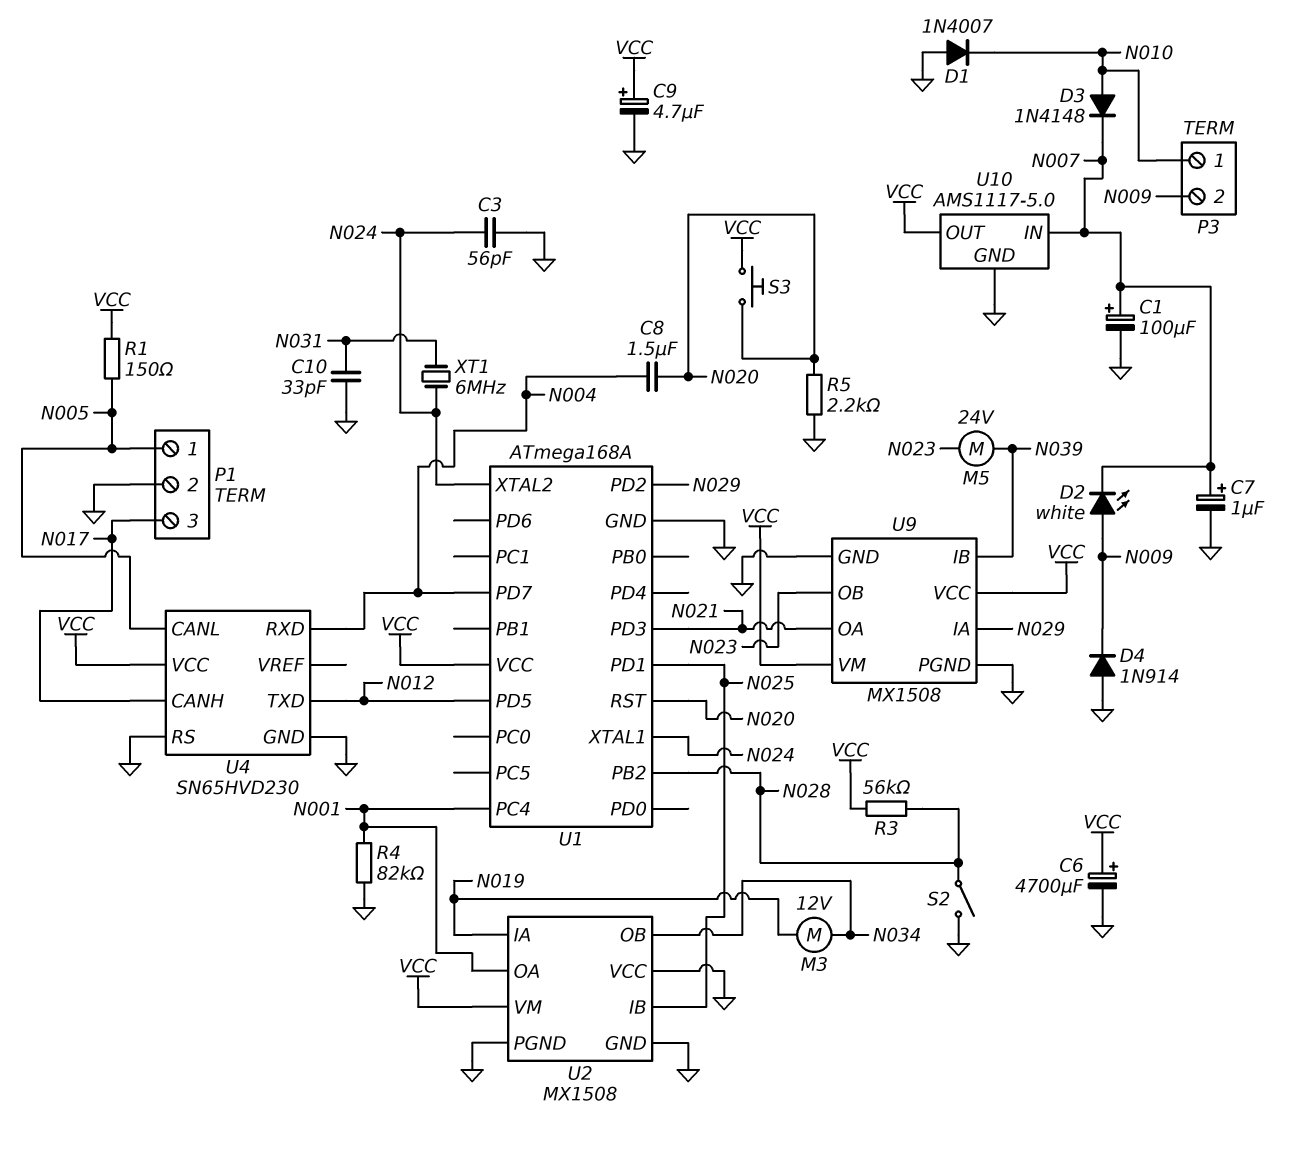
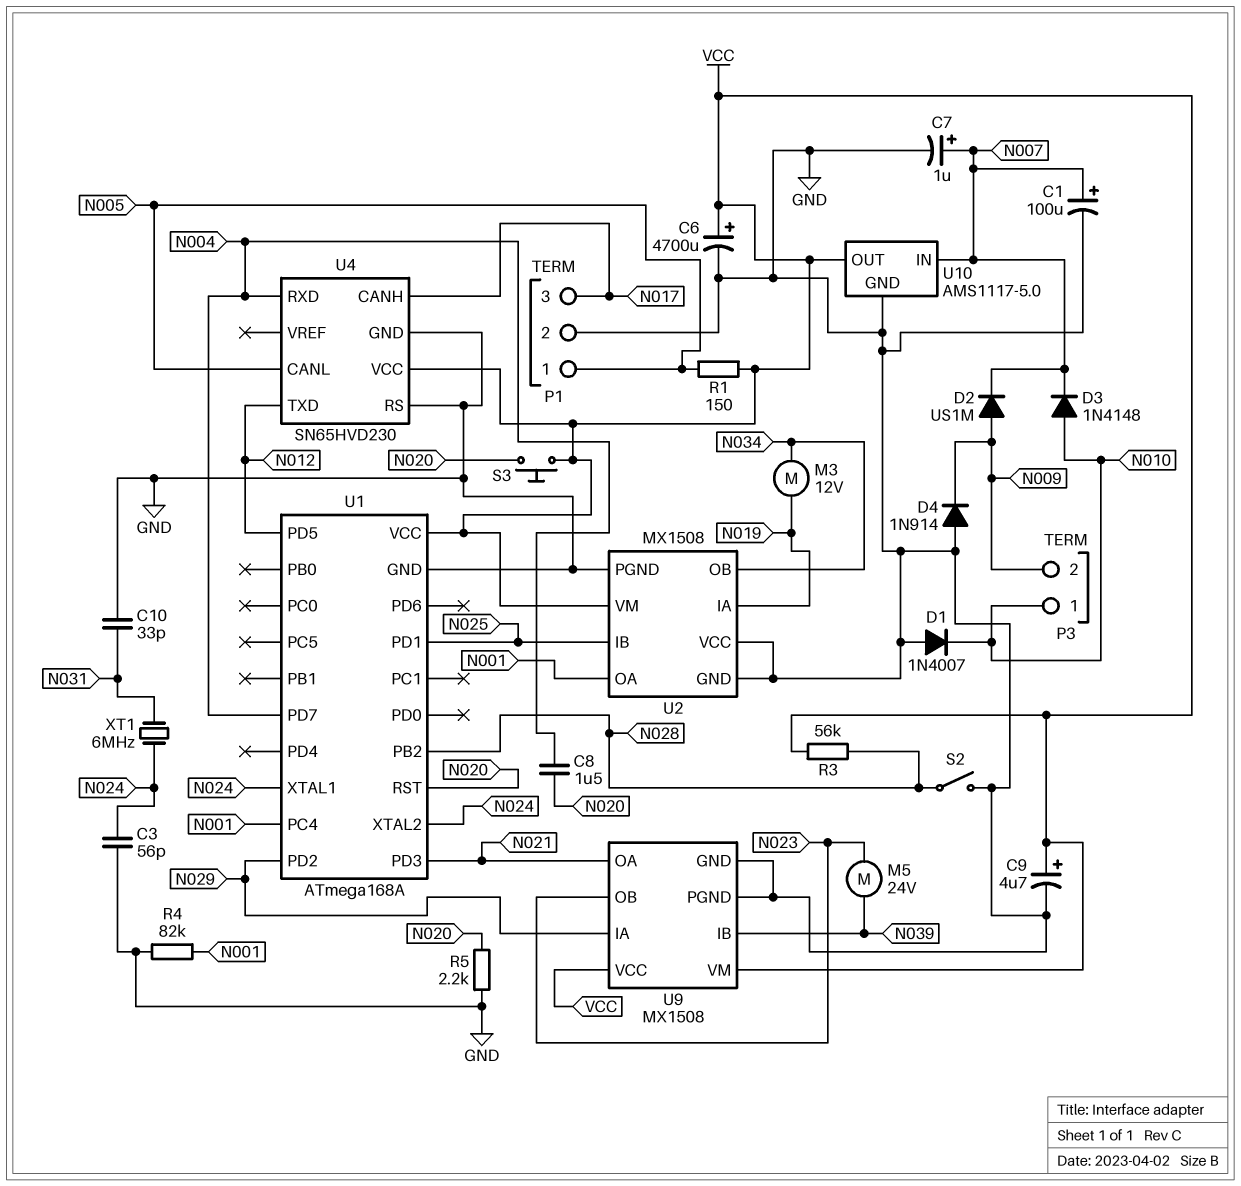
D2: LED white (A N009, K N007) -> diode US1M (A N009, K N007)

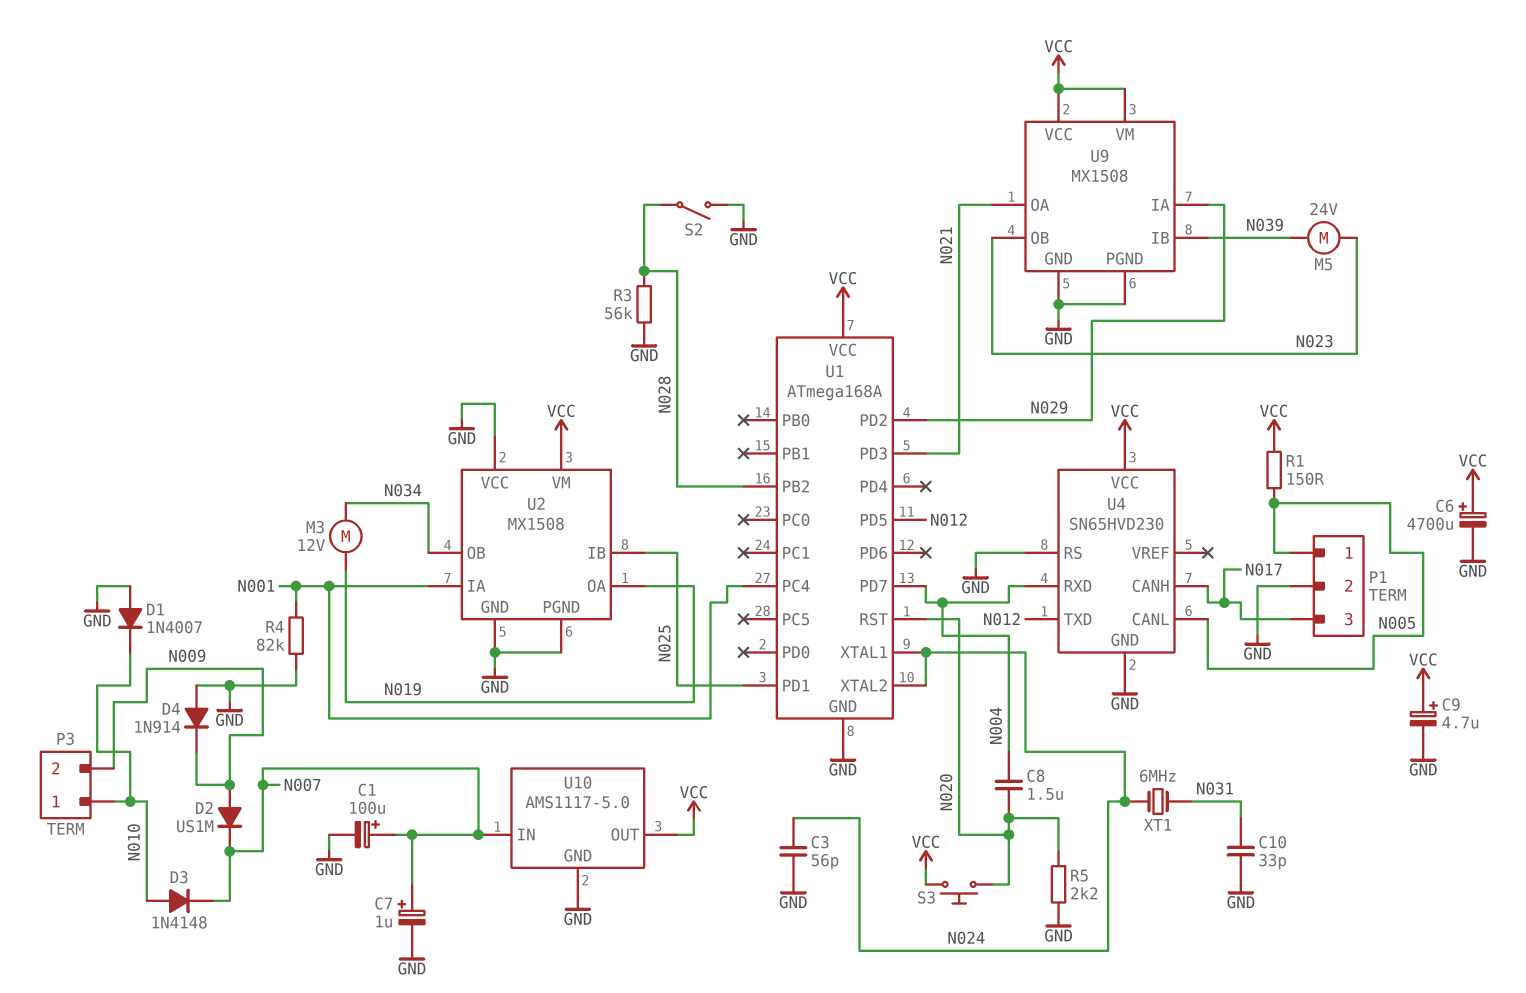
R3: 56k (N028, VCC) -> 56k (GND, N028)
U2 pin IA: N019 -> N001
U2 pin OA: N001 -> N019

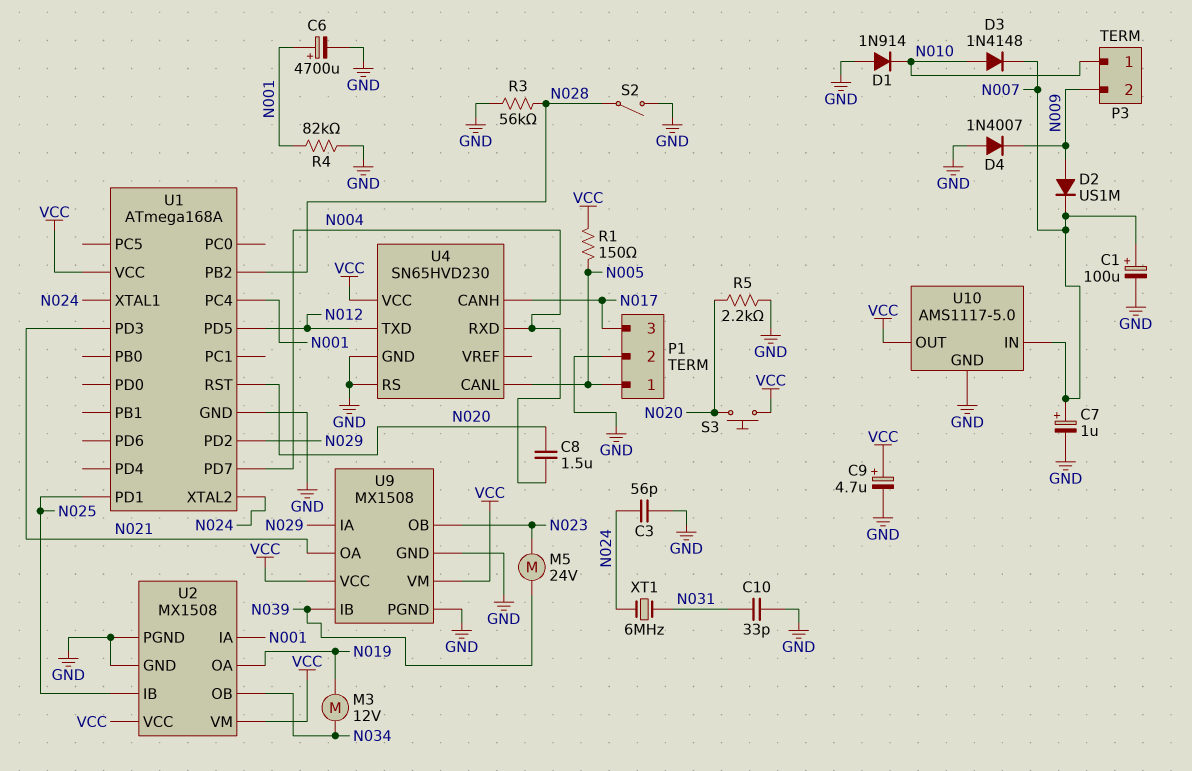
C6: 4700uF (plus VCC, minus GND) -> 4700uF (plus N001, minus GND)
D1: diode 1N4007 (A GND, K N010) -> diode 1N914 (A GND, K N010)
D4: diode 1N914 (A GND, K N009) -> diode 1N4007 (A GND, K N009)
U2 pin VCC: GND -> VCC

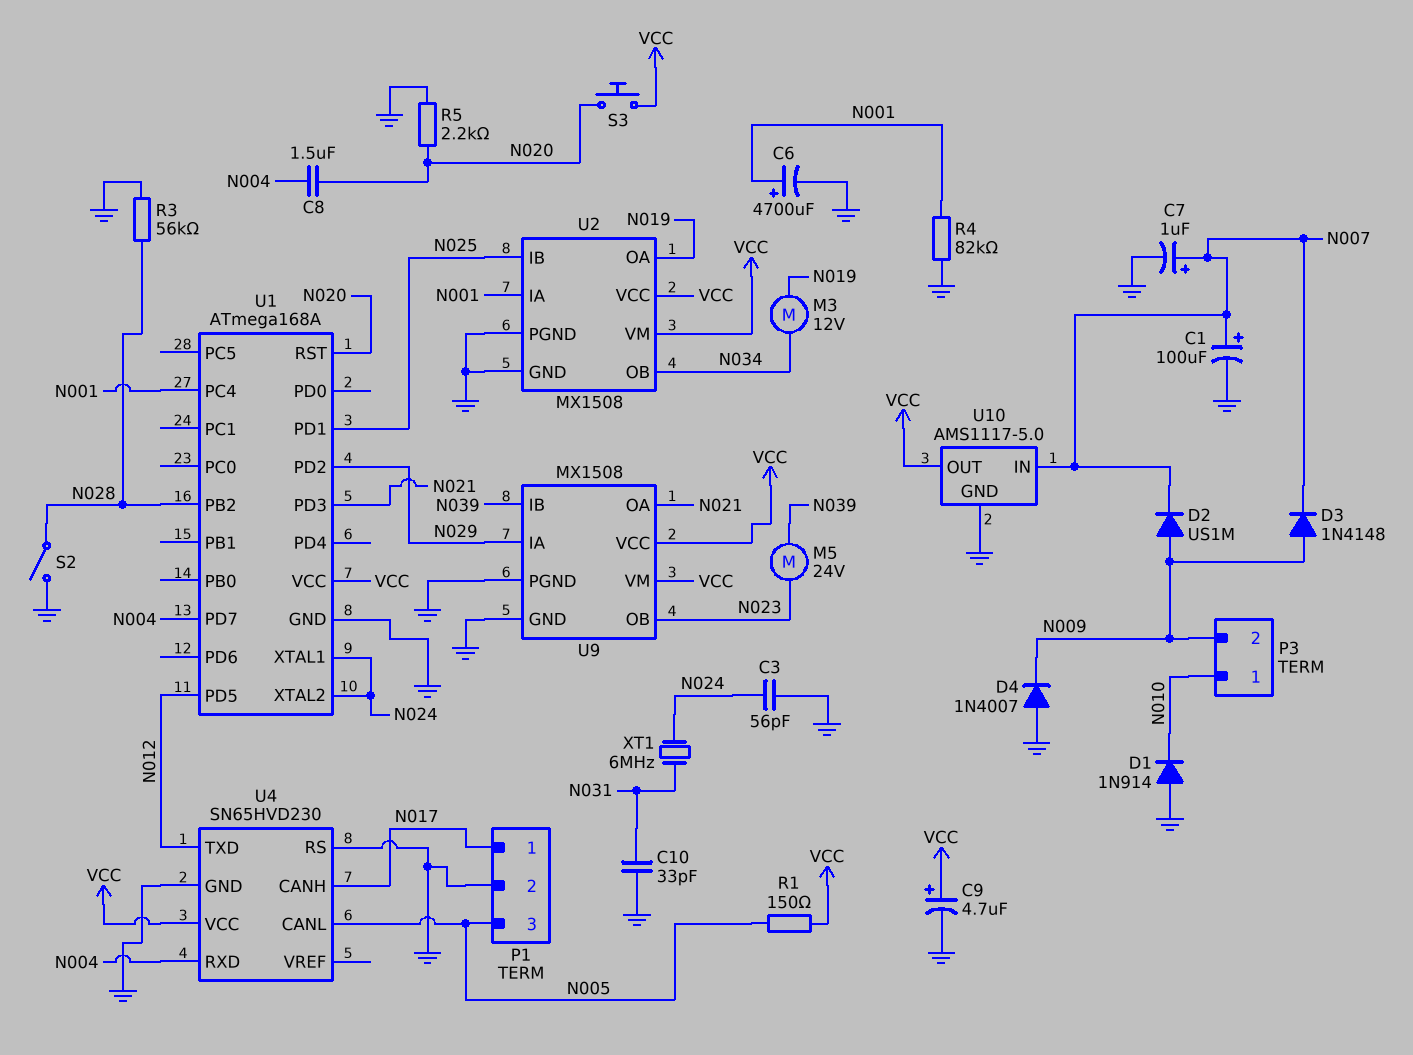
D3: diode 1N4148 (A N010, K N007) -> diode 1N4148 (A N009, K N007)
P1 pin 1: N005 -> N017
P1 pin 3: N017 -> N005

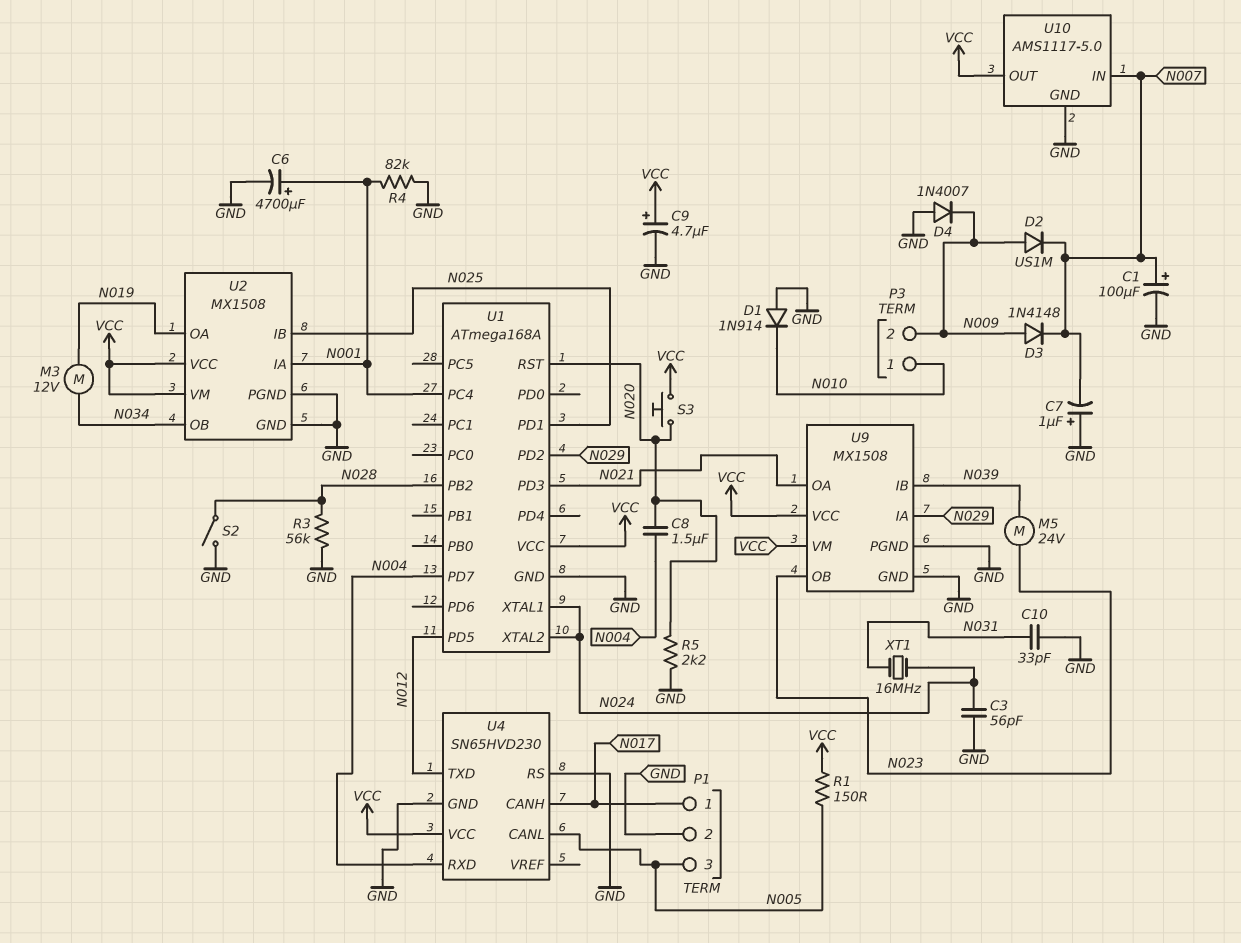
C7: 1uF (plus N007, minus GND) -> 1uF (plus GND, minus N007)
XT1: 6MHz (N024, N031) -> 16MHz (N024, N031)

